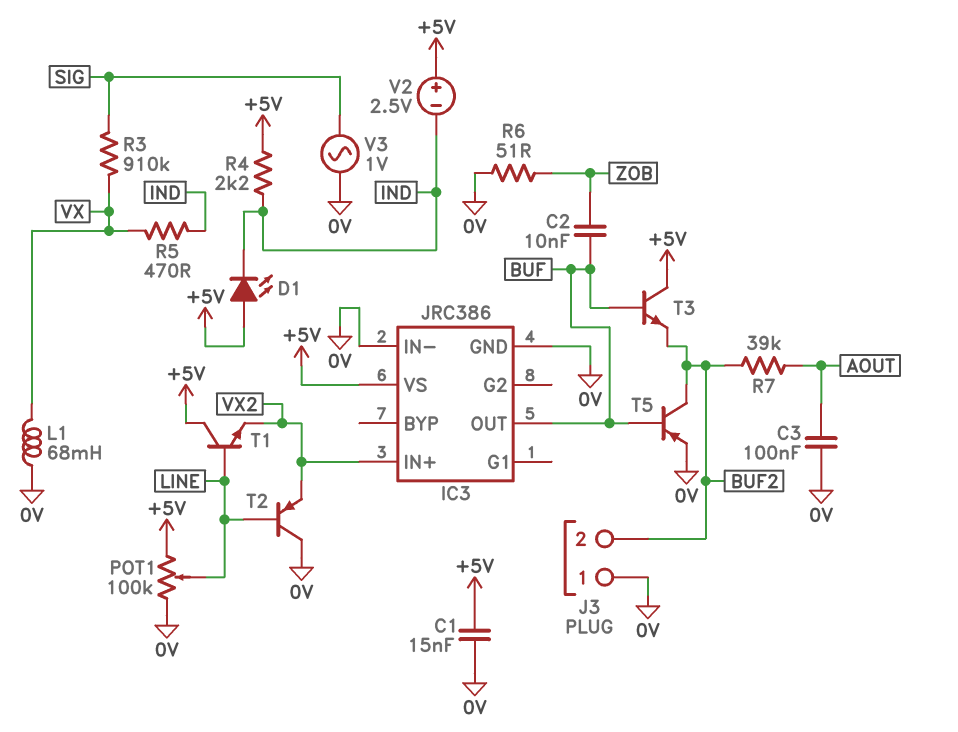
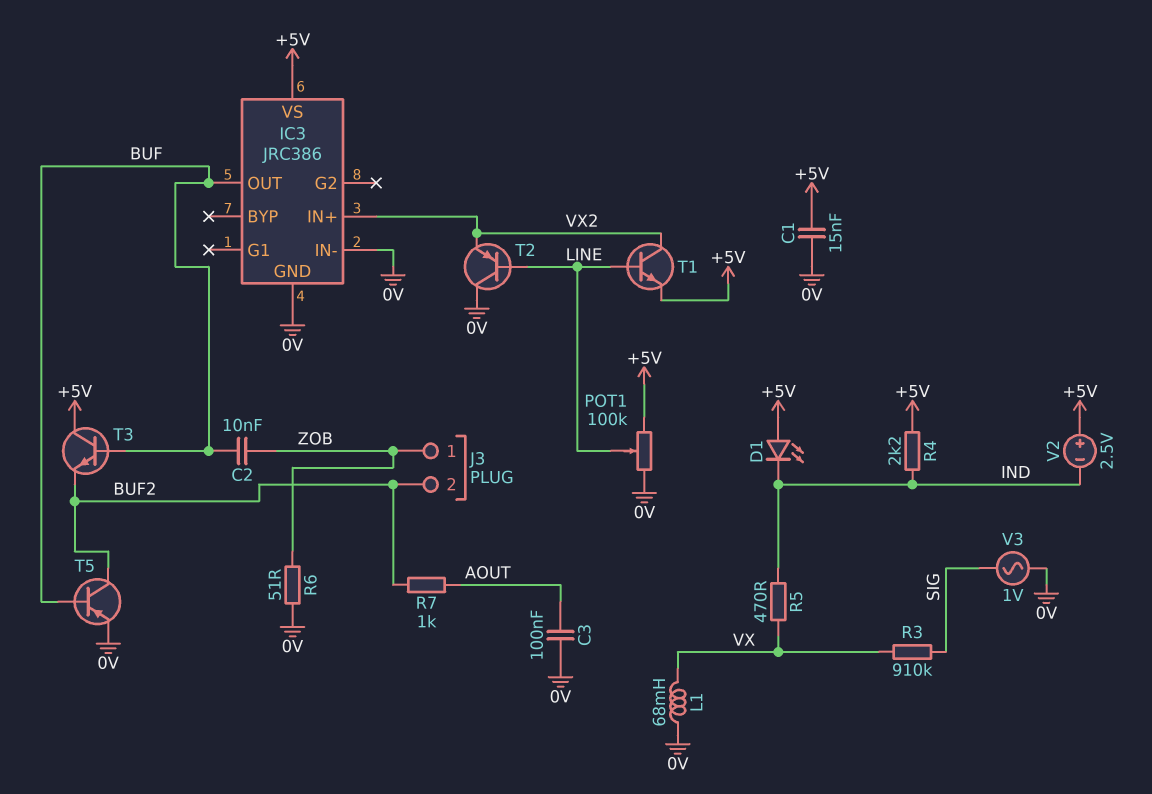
J3 pin 1: 0V -> ZOB
R7: 39k (AOUT, BUF2) -> 1k (AOUT, BUF2)
T1: NPN (B LINE, C +5V, E VX2) -> NPN (B LINE, C VX2, E +5V)

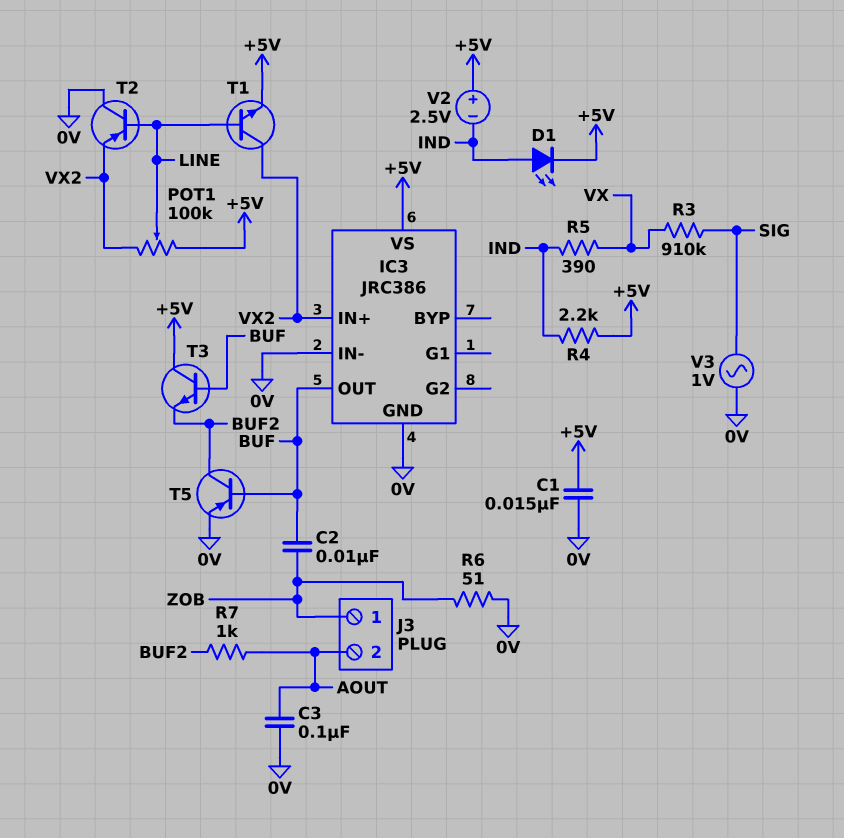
D1: LED (A +5V, K IND) -> LED (A IND, K +5V)
J3 pin 2: BUF2 -> AOUT
L1: 68mH (0V, VX) -> none
POT1: 100k (+5V, 0V, wiper LINE) -> 100k (+5V, VX2, wiper LINE)
R5: 470 (IND, VX) -> 390 (IND, VX)

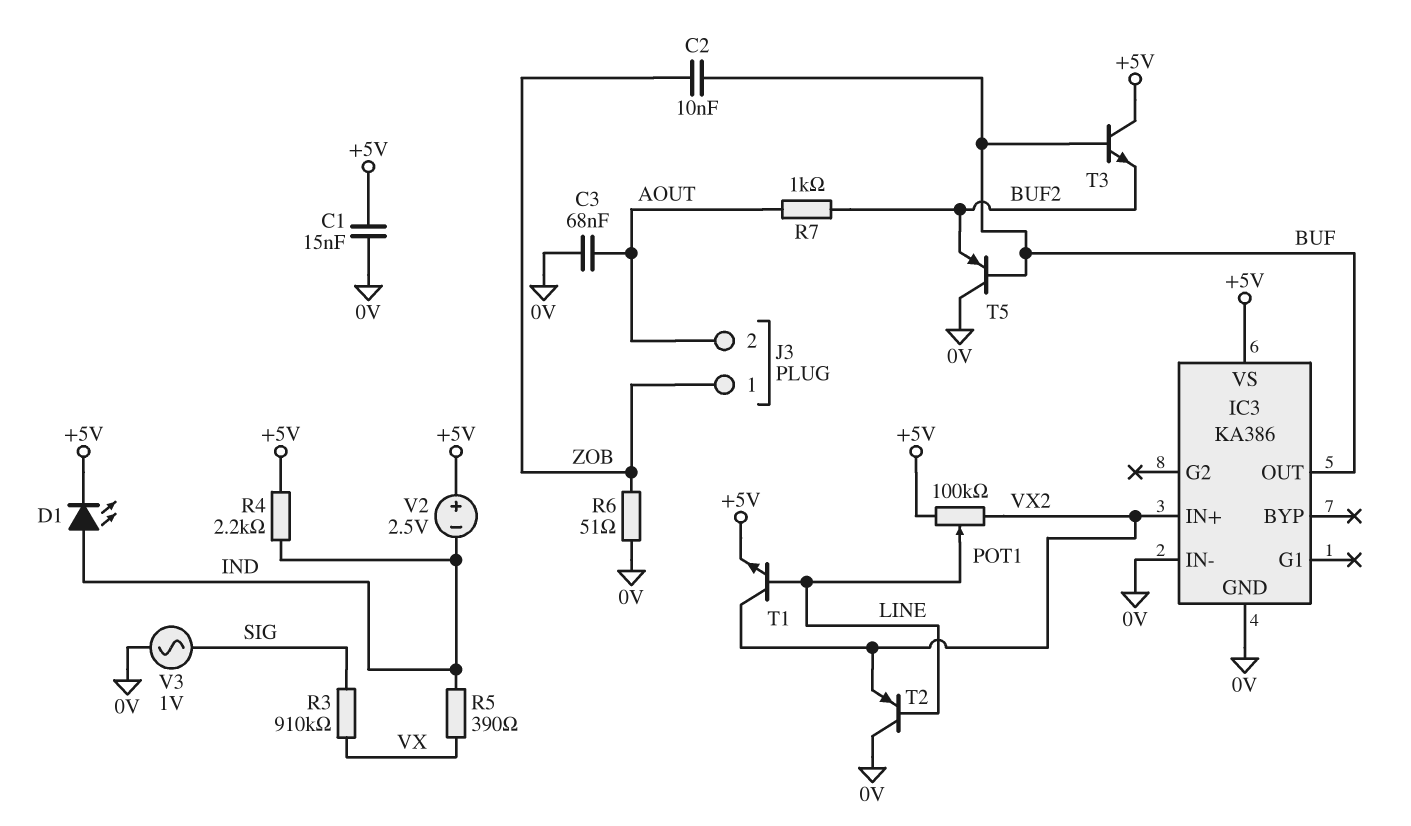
C3: 100nF (0V, AOUT) -> 68nF (0V, AOUT)
IC3: JRC386 -> KA386
T5: PNP (B BUF, C BUF2, E 0V) -> PNP (B BUF, C 0V, E BUF2)

